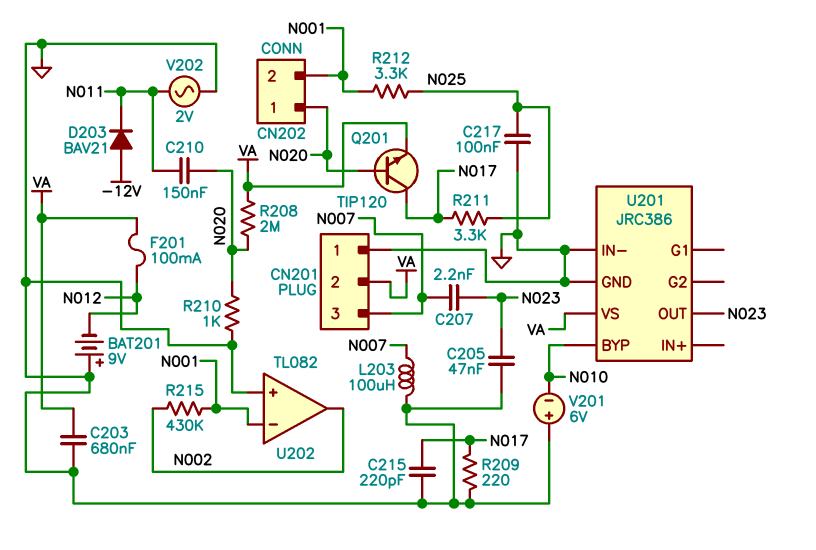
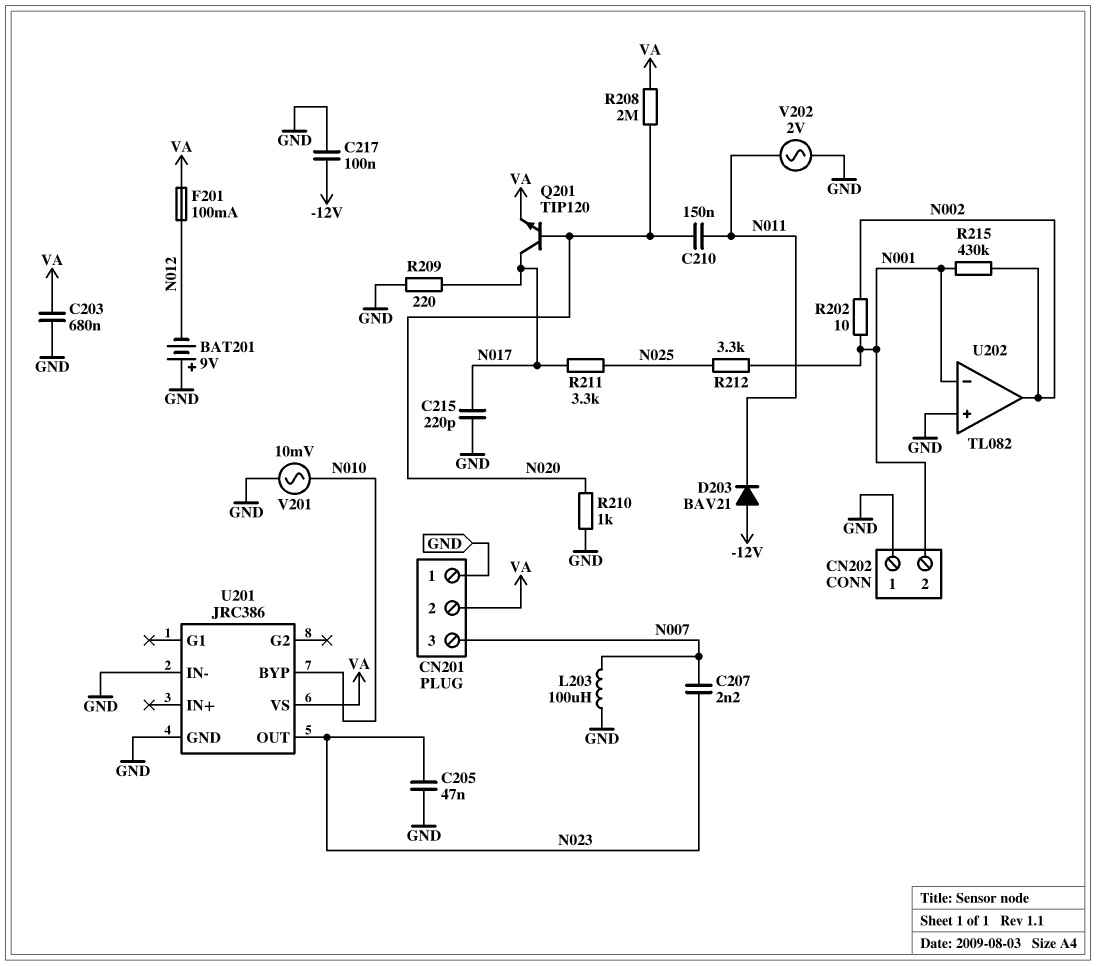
C217: 100nF (GND, N025) -> 100nF (-12V, GND)
CN202 pin 1: N020 -> GND
R202: none -> 10 (N001, N002)
V201: 6V (plus GND, minus N010) -> AC 10mV (GND, N010)

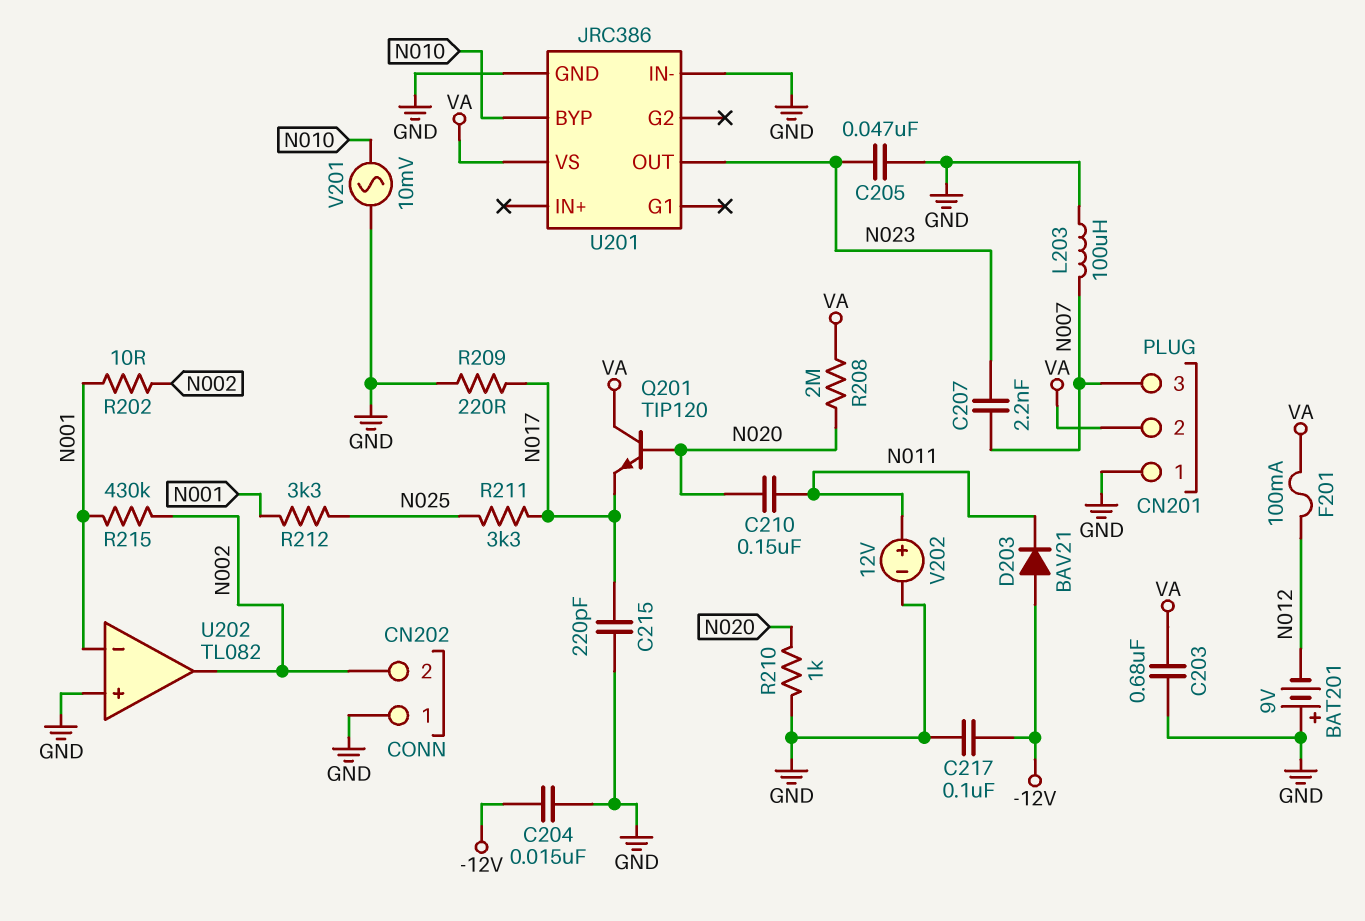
C204: none -> 15nF (-12V, GND)
CN202 pin 2: N001 -> N002
Q201: NPN TIP120 (B N020, C N017, E VA) -> NPN TIP120 (B N020, C VA, E N017)
V202: AC 2V (GND, N011) -> 12V (plus N011, minus GND)

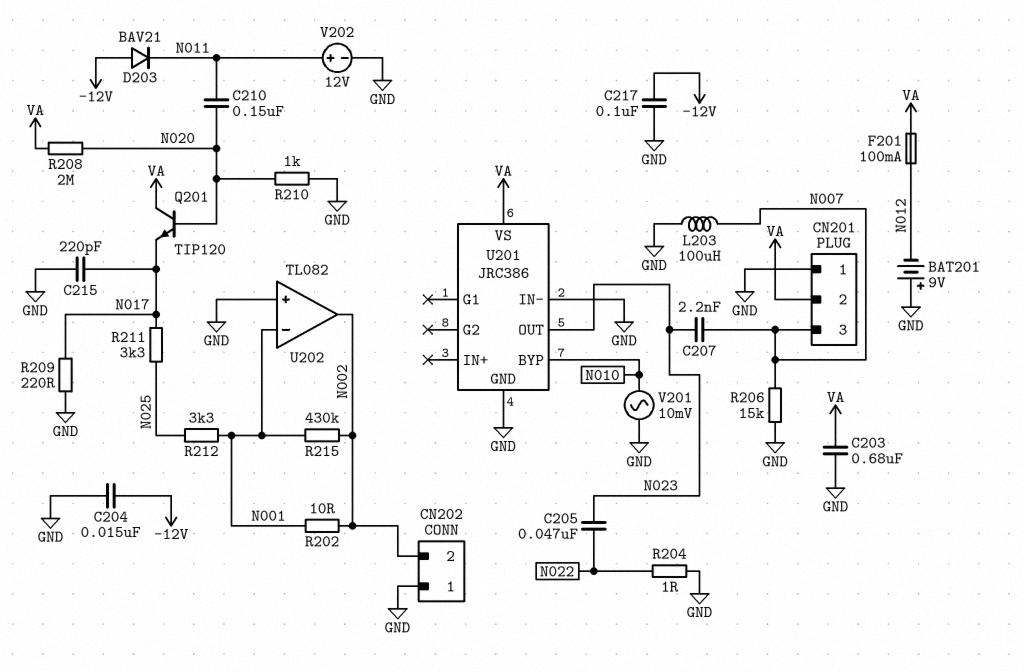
C205: 47nF (GND, N023) -> 47nF (N022, N023)
R204: none -> 1 (GND, N022)
R206: none -> 15k (GND, N007)

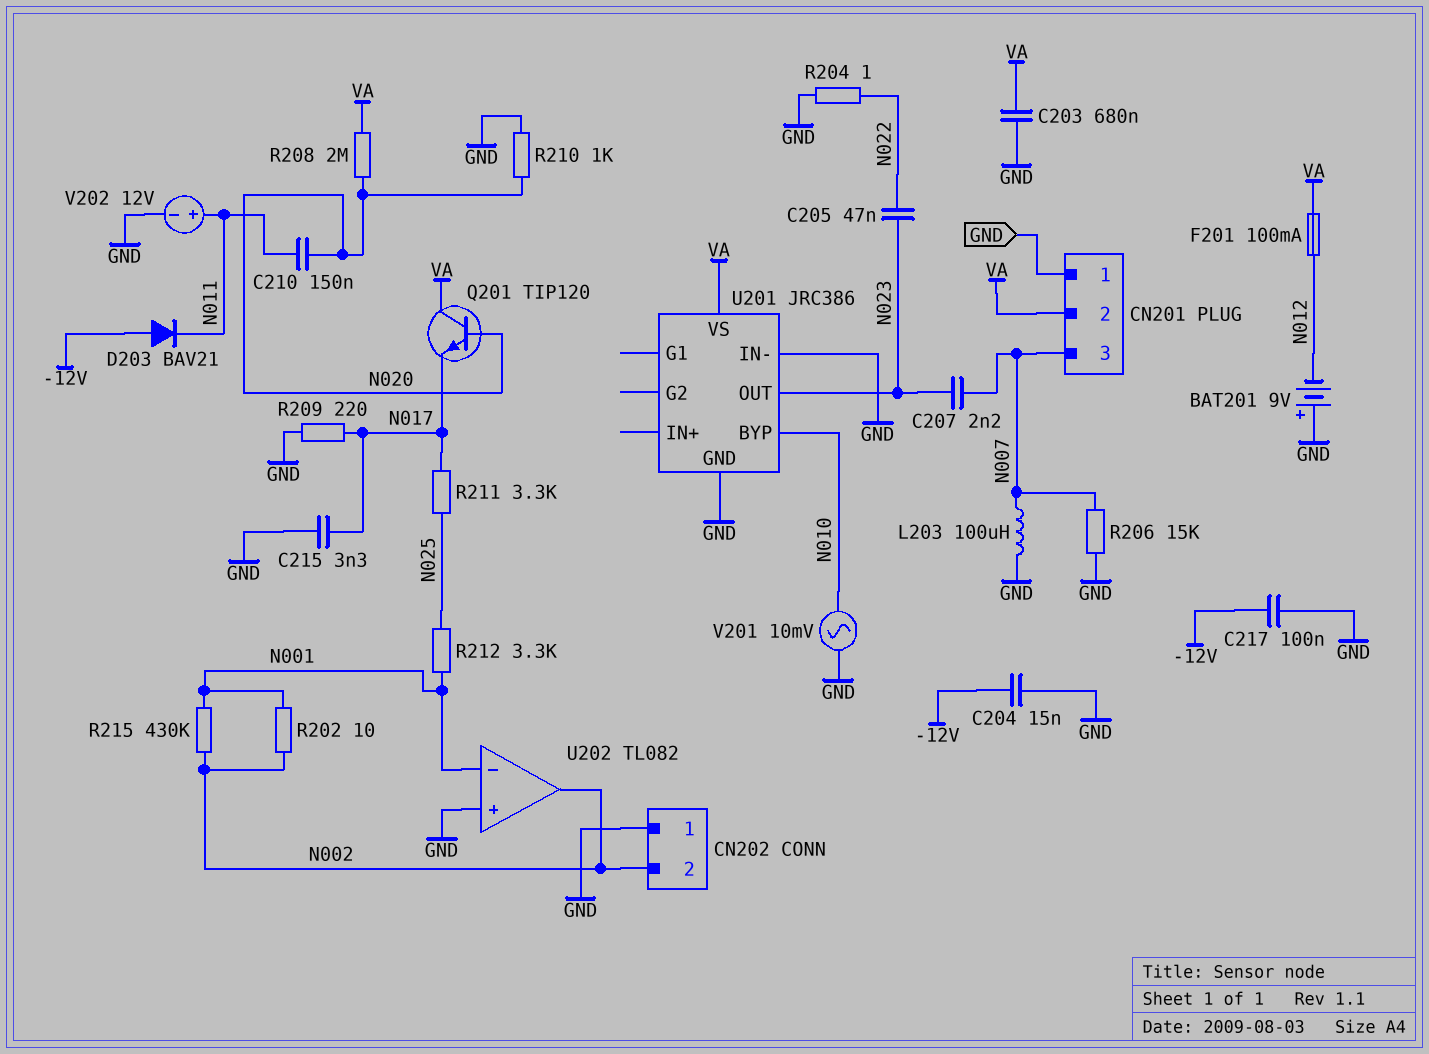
C215: 220pF (GND, N017) -> 3.3nF (GND, N017)

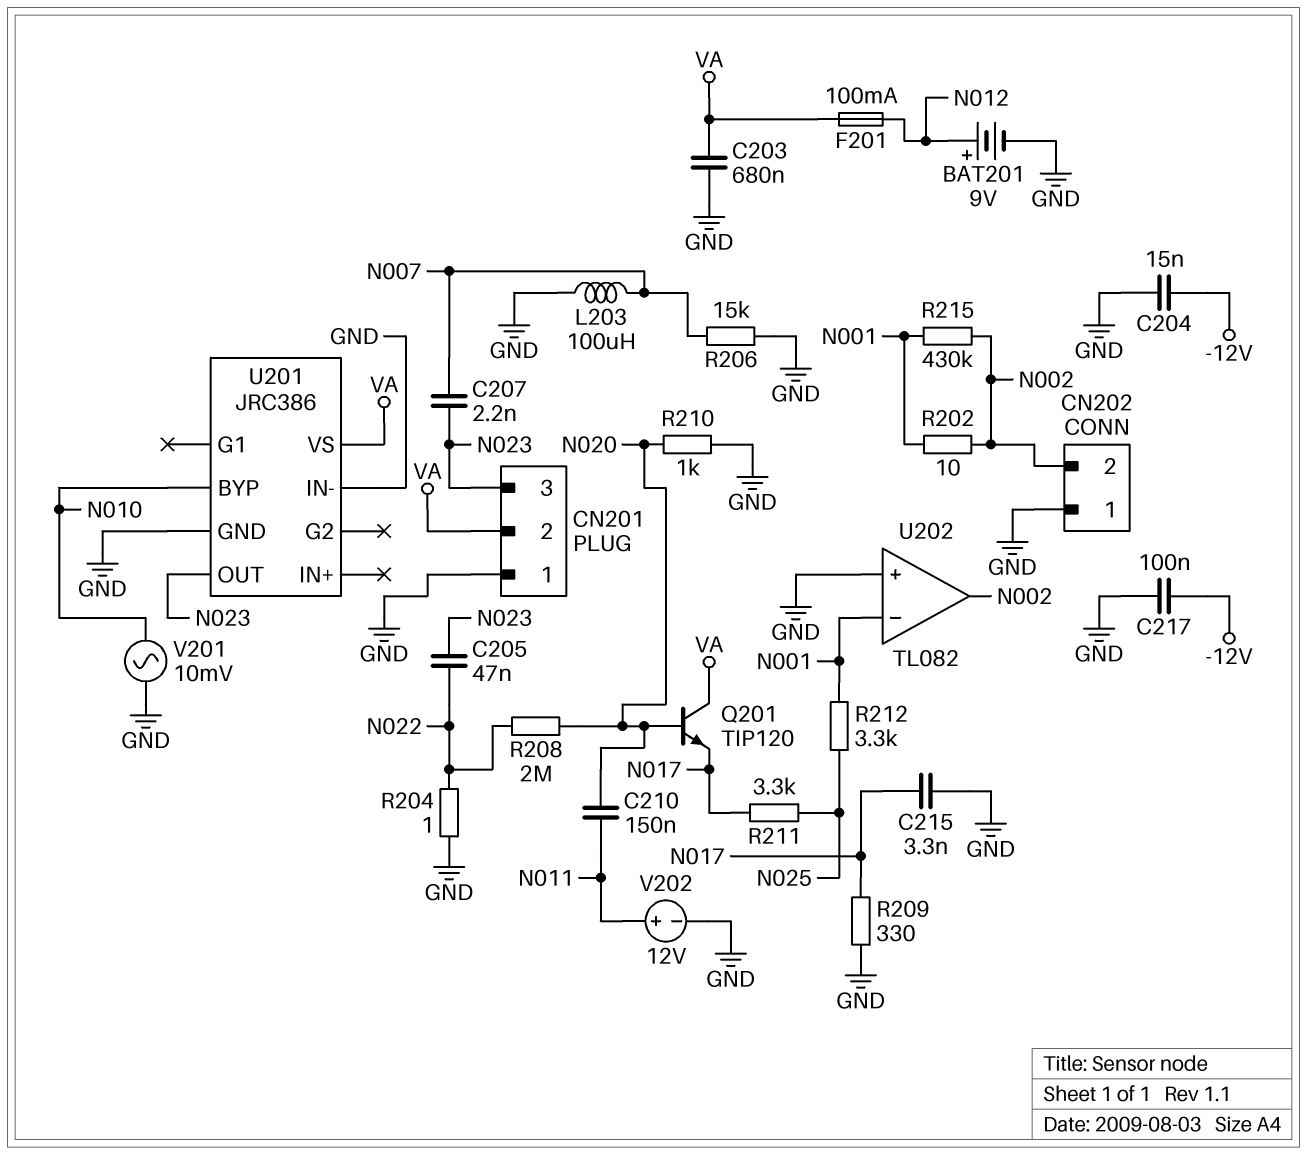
BAT201: 9V (plus GND, minus N012) -> 9V (plus N012, minus GND)
CN201 pin 3: N007 -> N023
D203: diode BAV21 (A -12V, K N011) -> none
R208: 2M (N020, VA) -> 2M (N020, N022)
R209: 220 (GND, N017) -> 330 (GND, N017)

